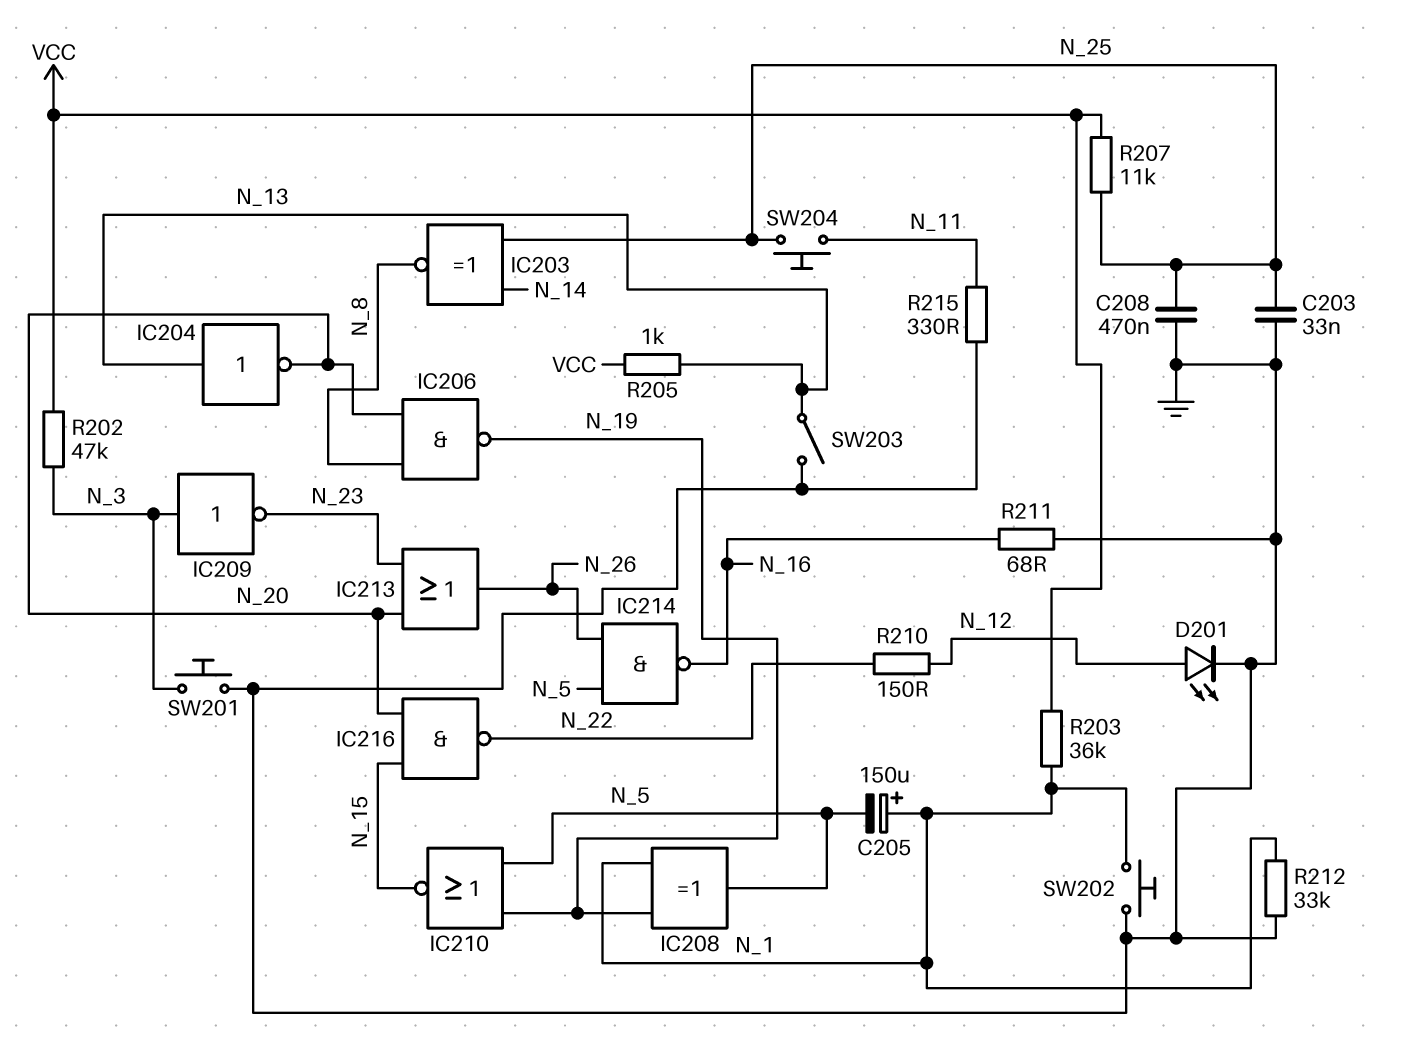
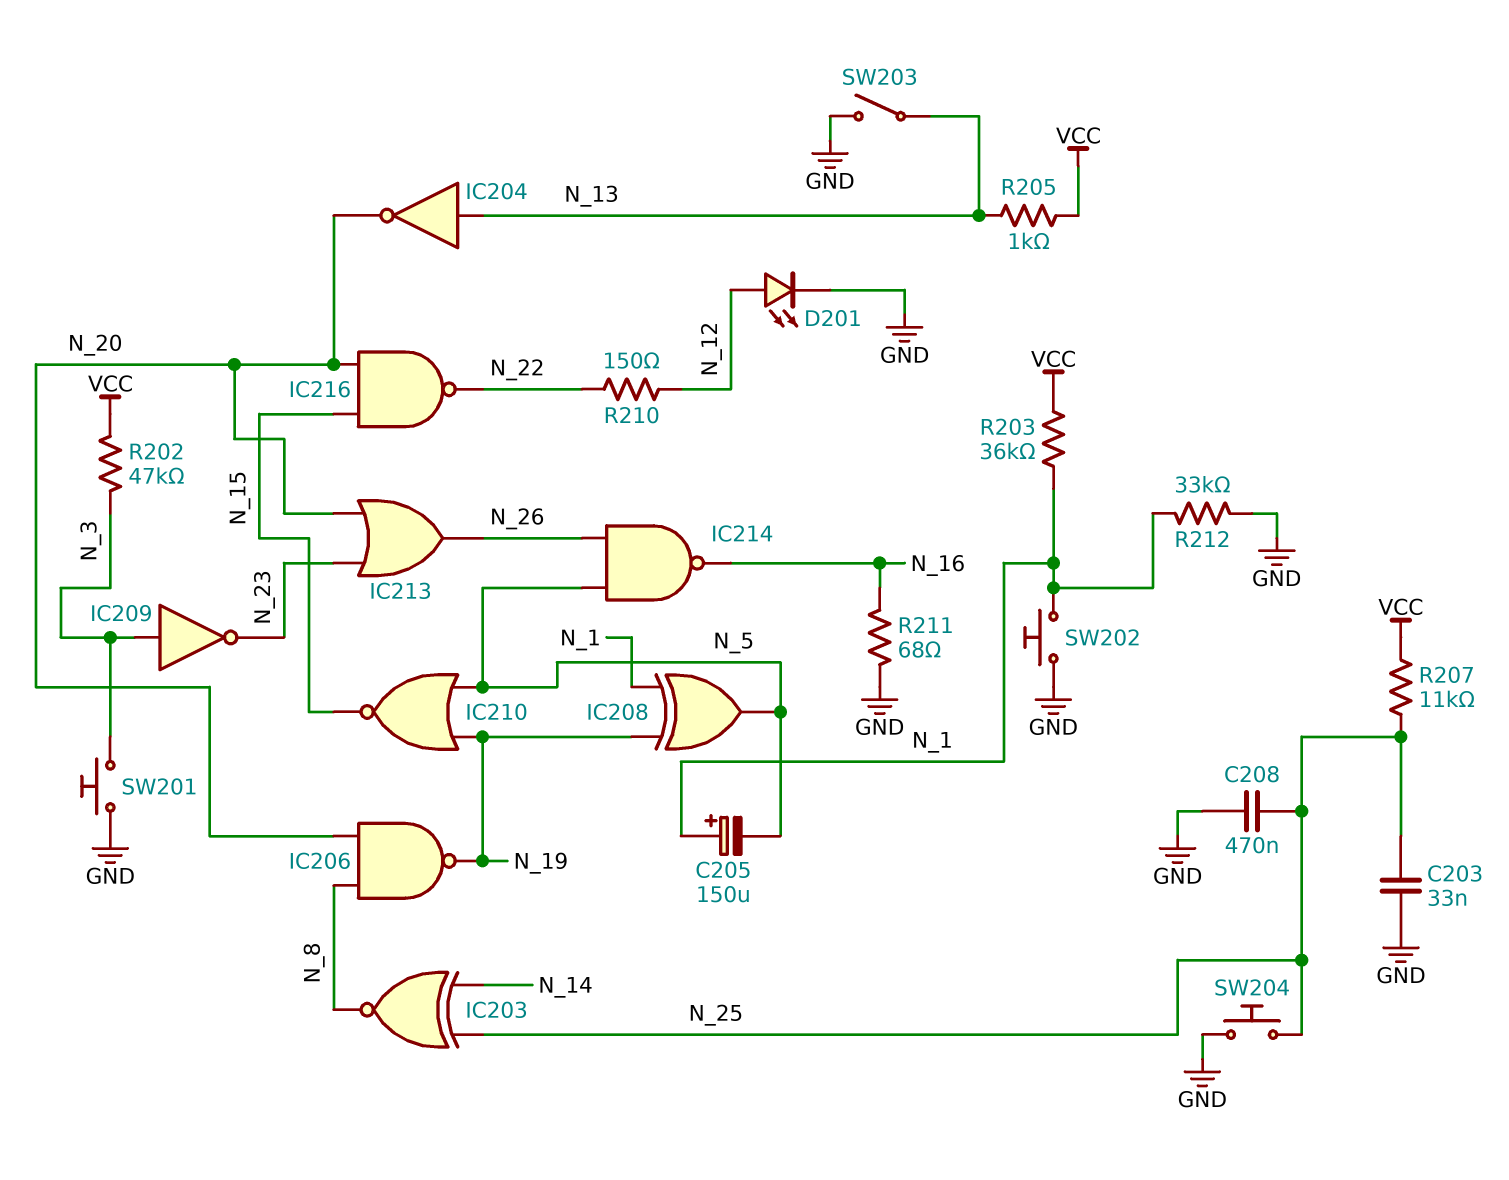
R215: 330 (GND, N_11) -> none
SW204: button (N_11, N_25) -> button (GND, N_25)

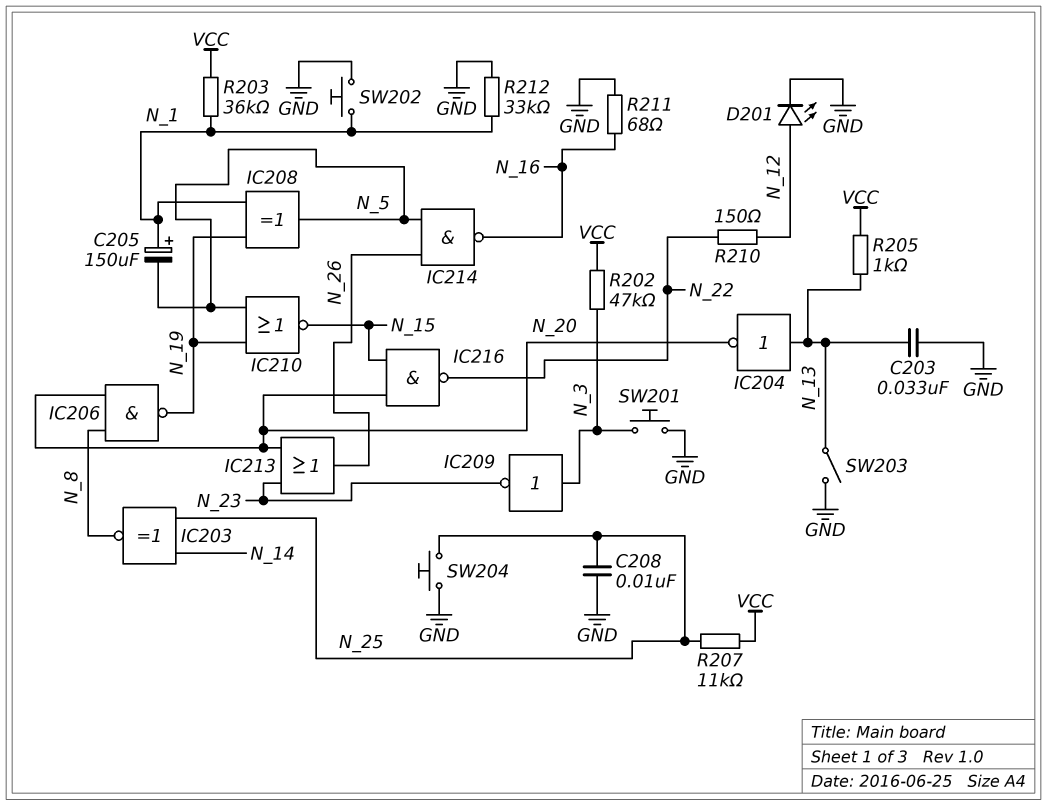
C203: 33nF (GND, N_25) -> 33nF (GND, N_13)
C208: 470nF (GND, N_25) -> 10nF (GND, N_25)

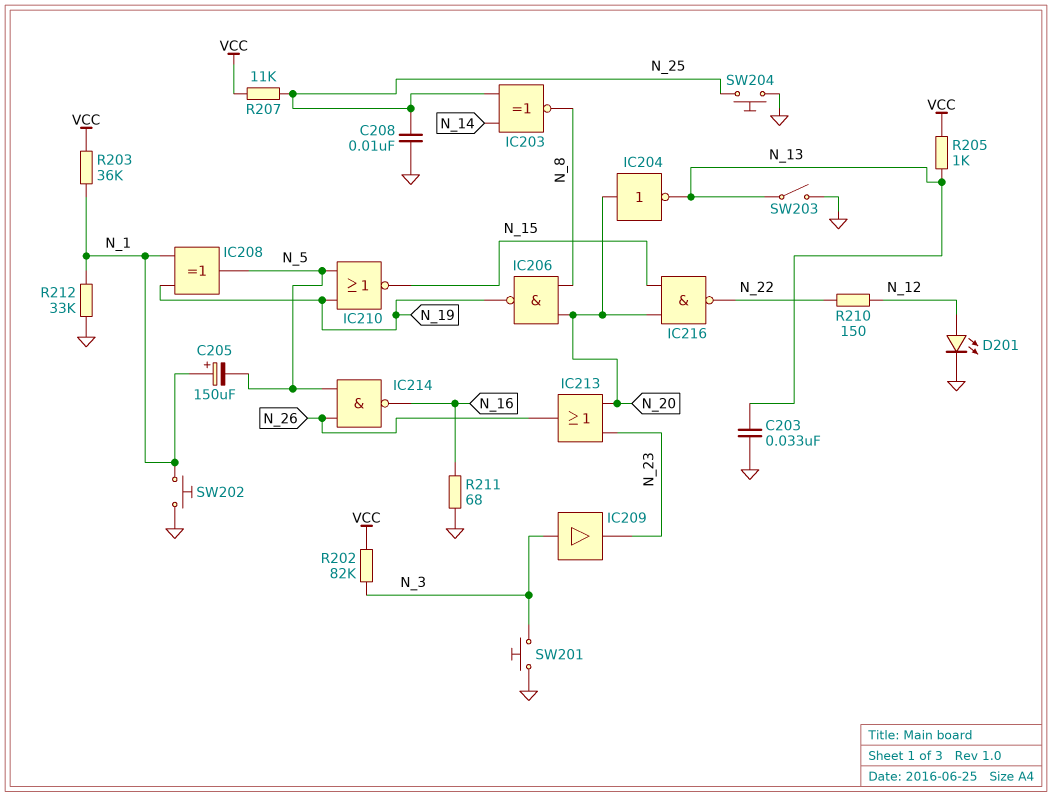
IC204: NOT (in N_13, out N_20) -> NOT (in N_20, out N_13)
IC209: NOT (in N_3, out N_23) -> buffer (in N_3, out N_23)
R202: 47k (N_3, VCC) -> 82k (N_3, VCC)

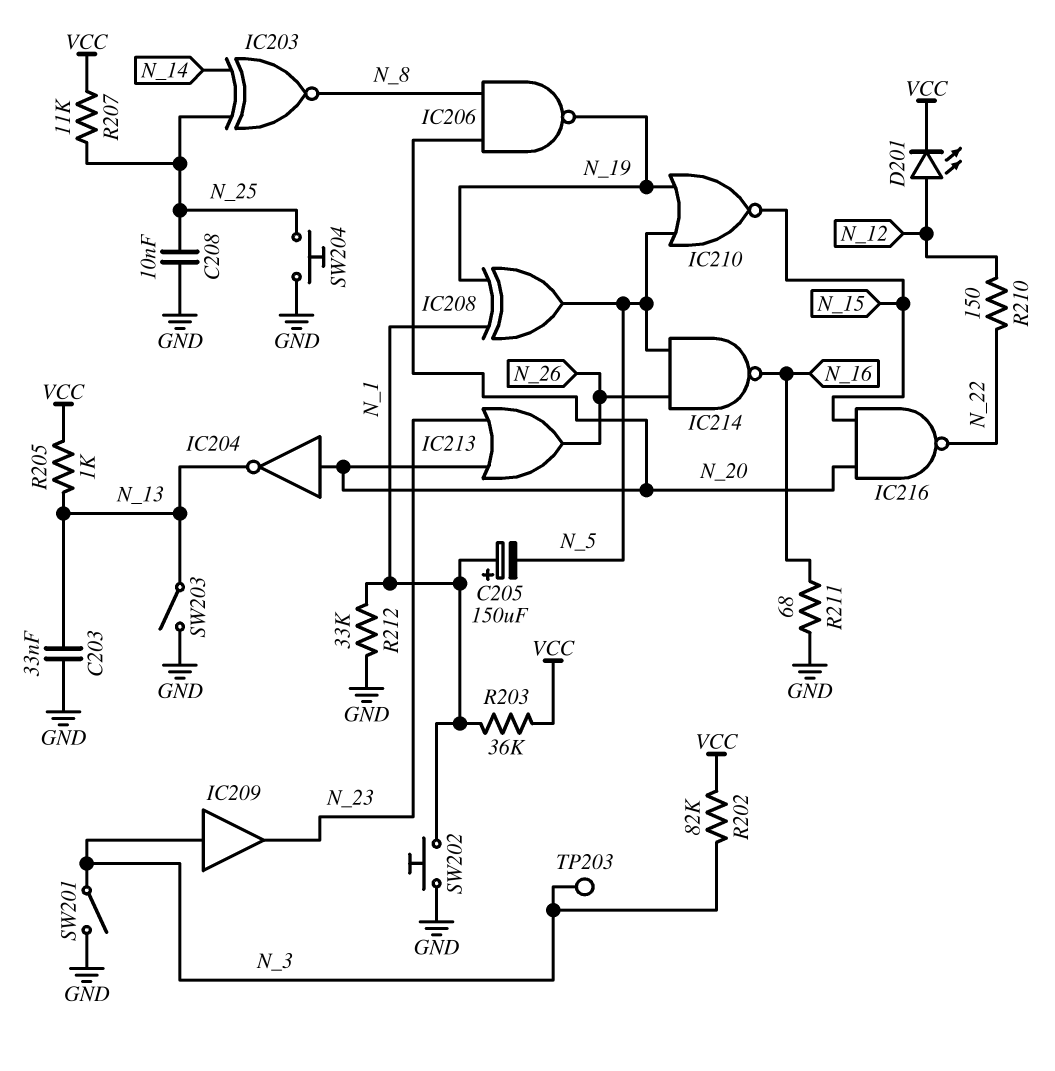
D201: LED (A N_12, K GND) -> LED (A N_12, K VCC)
SW201: button (GND, N_3) -> switch (GND, N_3)
TP203: none -> test point (N_3)

